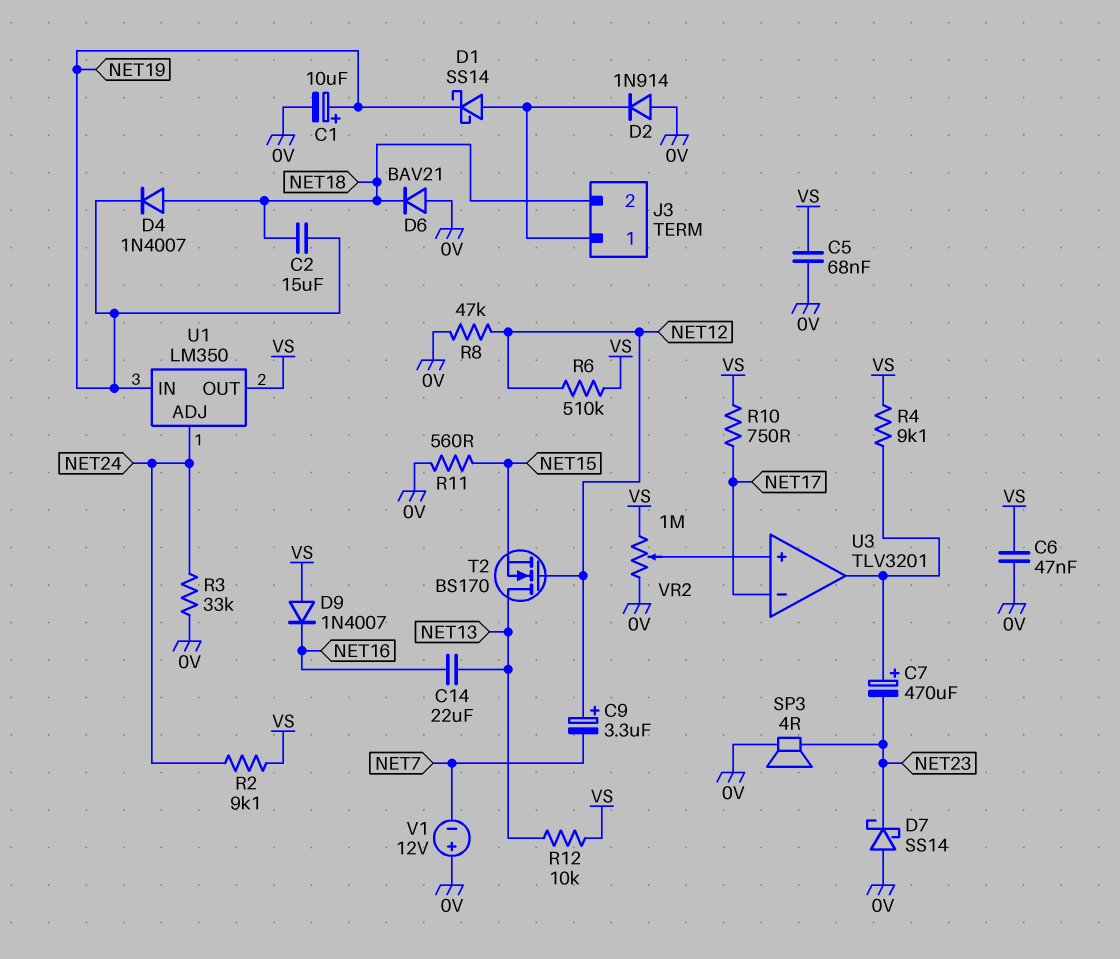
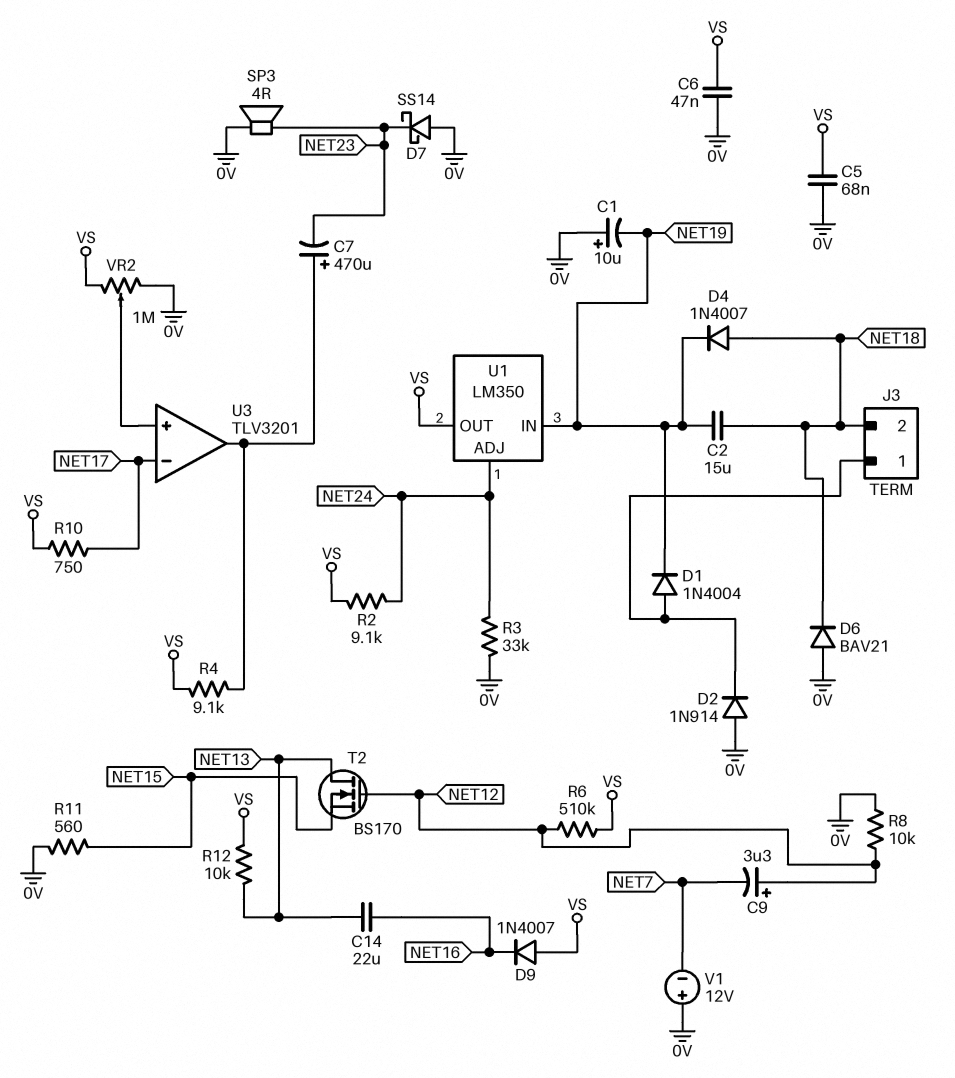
C1: 10uF (plus NET19, minus 0V) -> 10uF (plus 0V, minus NET19)
D1: schottky SS14 (A J3/1, K NET19) -> diode 1N4004 (A J3/1, K NET19)
R8: 47k (0V, NET12) -> 10k (0V, NET12)

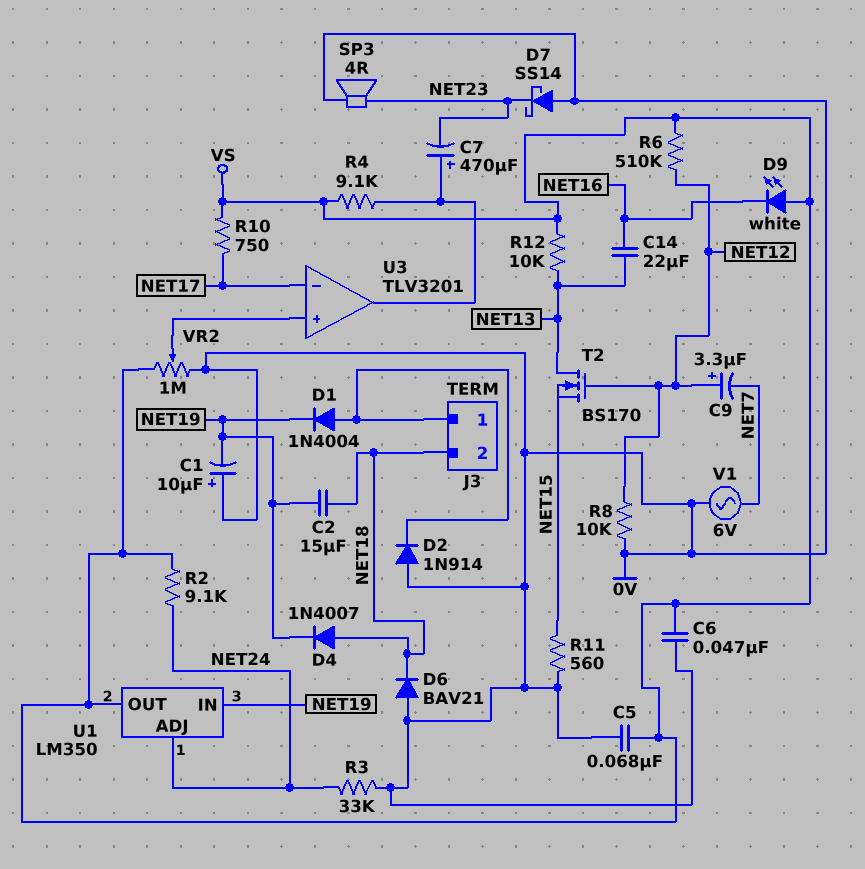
D9: diode 1N4007 (A VS, K NET16) -> LED white (A VS, K NET16)
V1: 12V (plus 0V, minus NET7) -> AC 6V (0V, NET7)

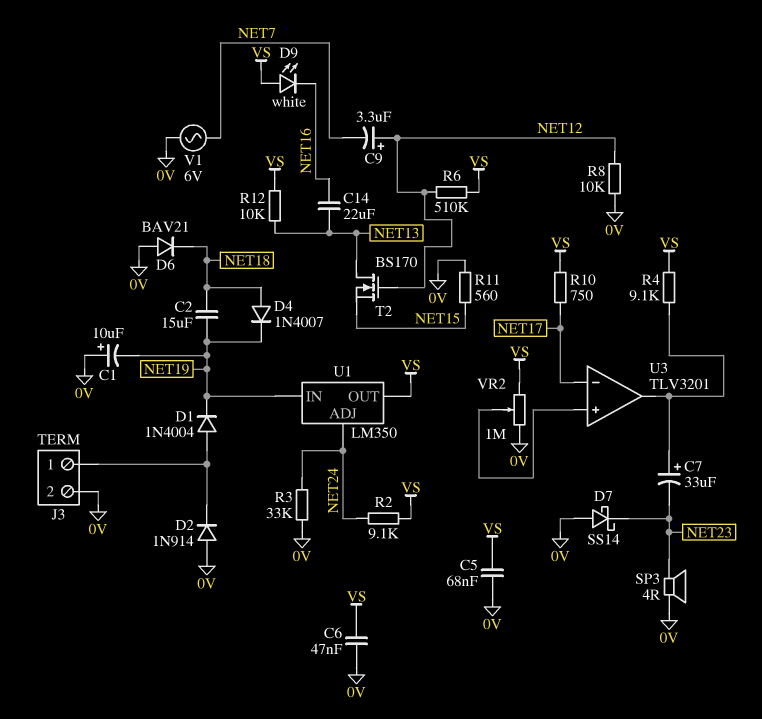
C7: 470uF (plus U3/out, minus NET23) -> 33uF (plus U3/out, minus NET23)
J3 pin 2: NET18 -> 0V

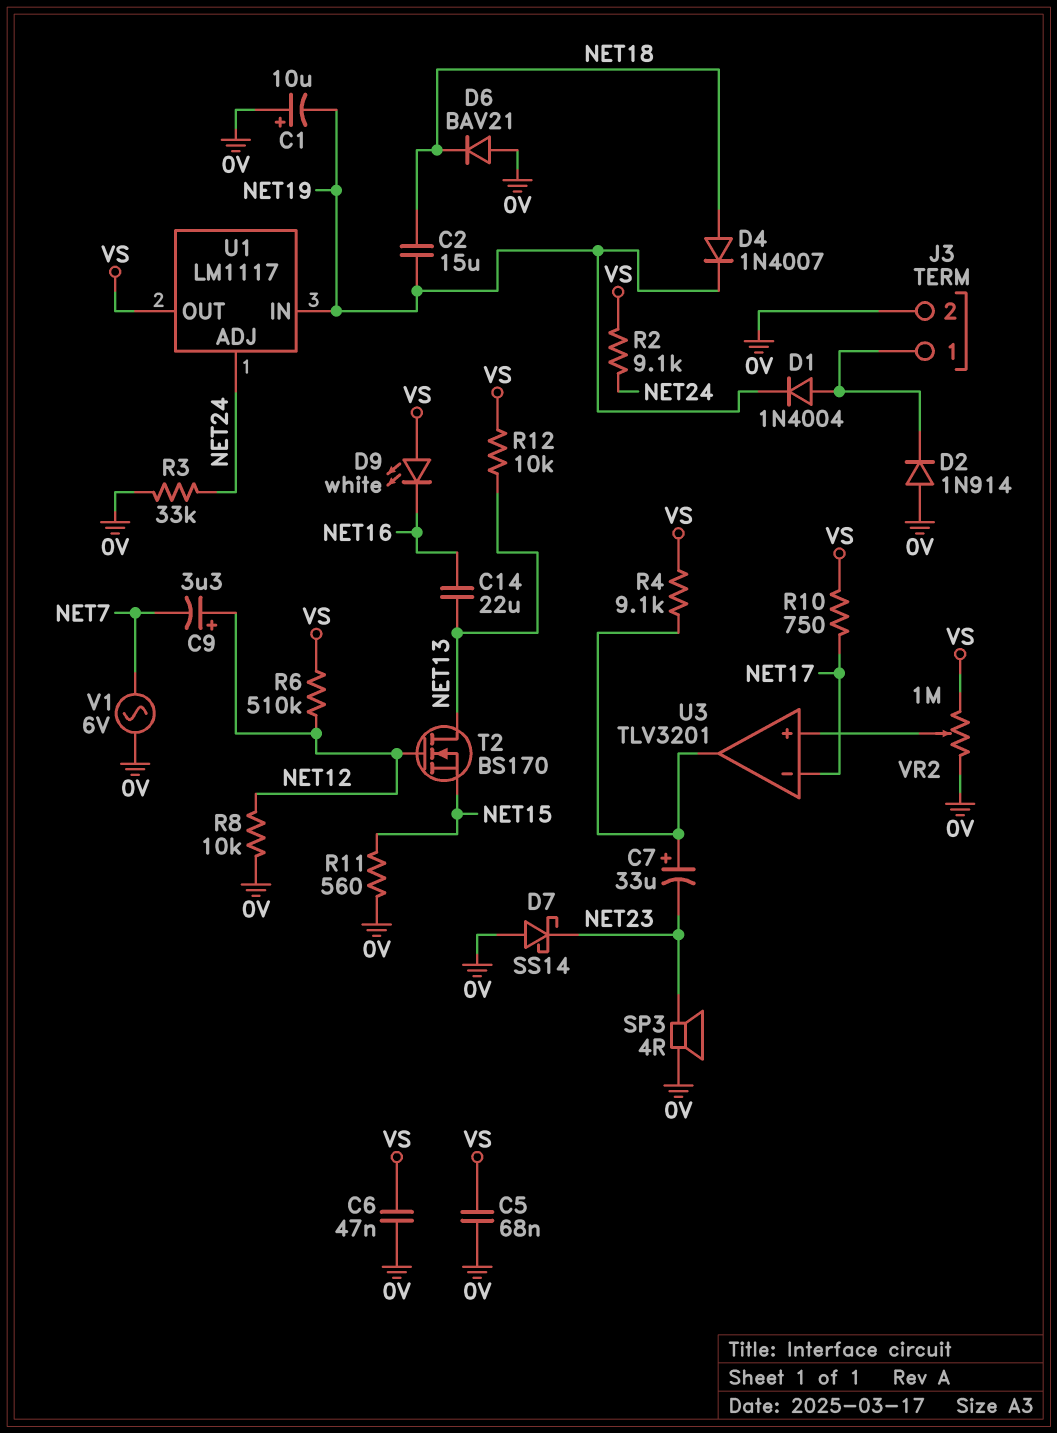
U1: LM350 -> LM1117

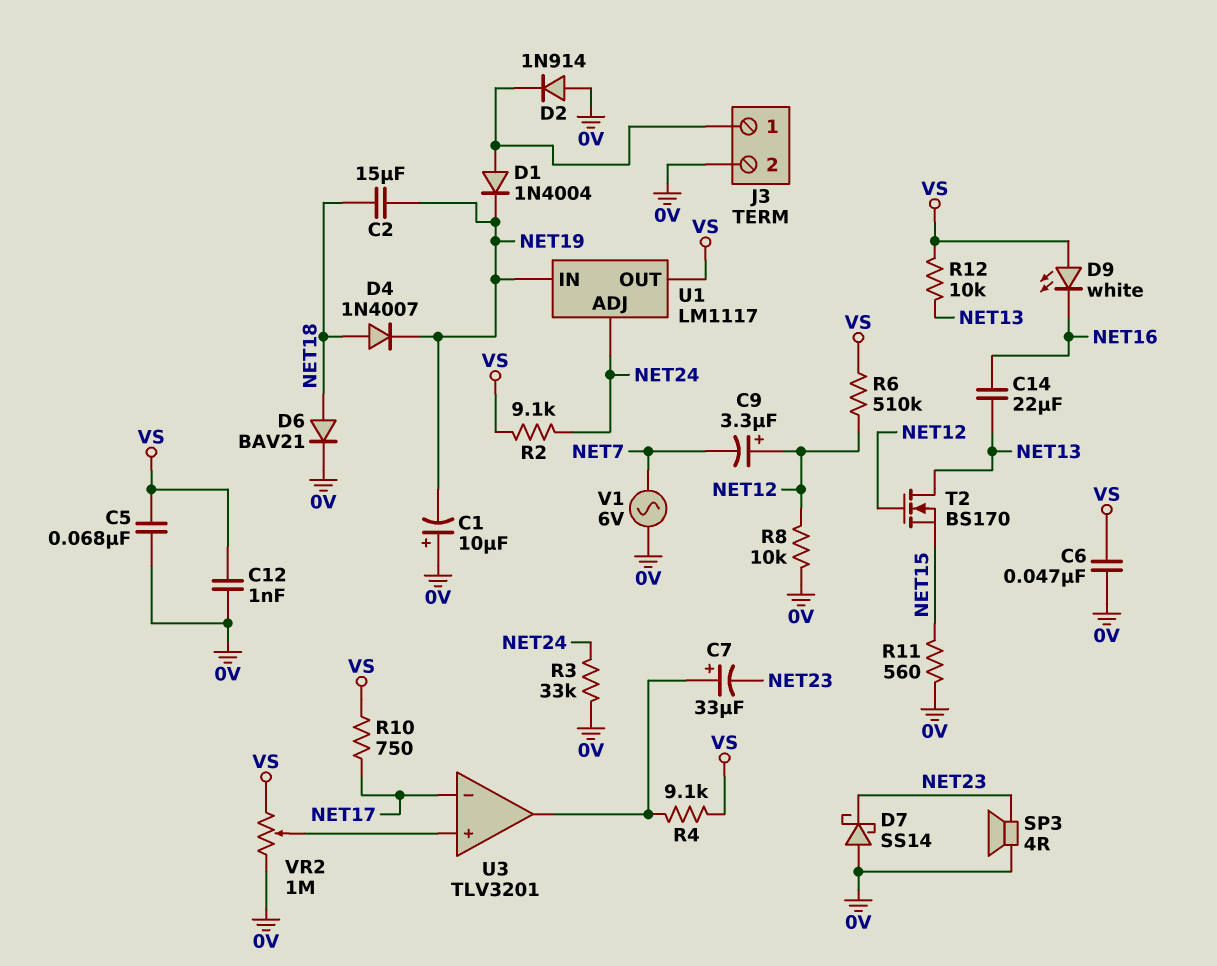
C12: none -> 1nF (0V, VS)
D6: diode BAV21 (A 0V, K NET18) -> diode BAV21 (A NET18, K 0V)

